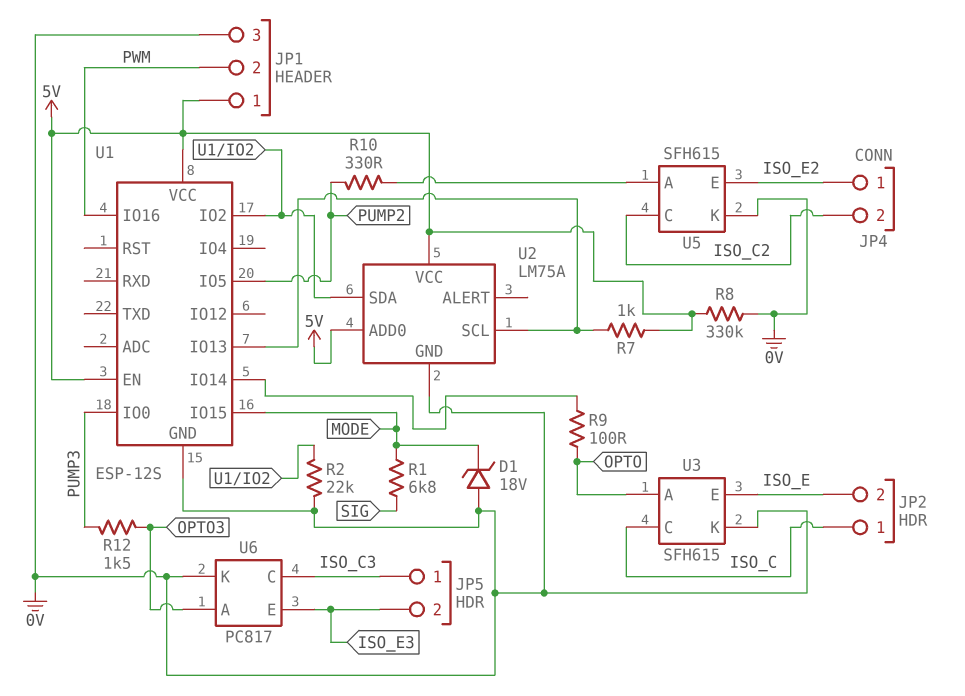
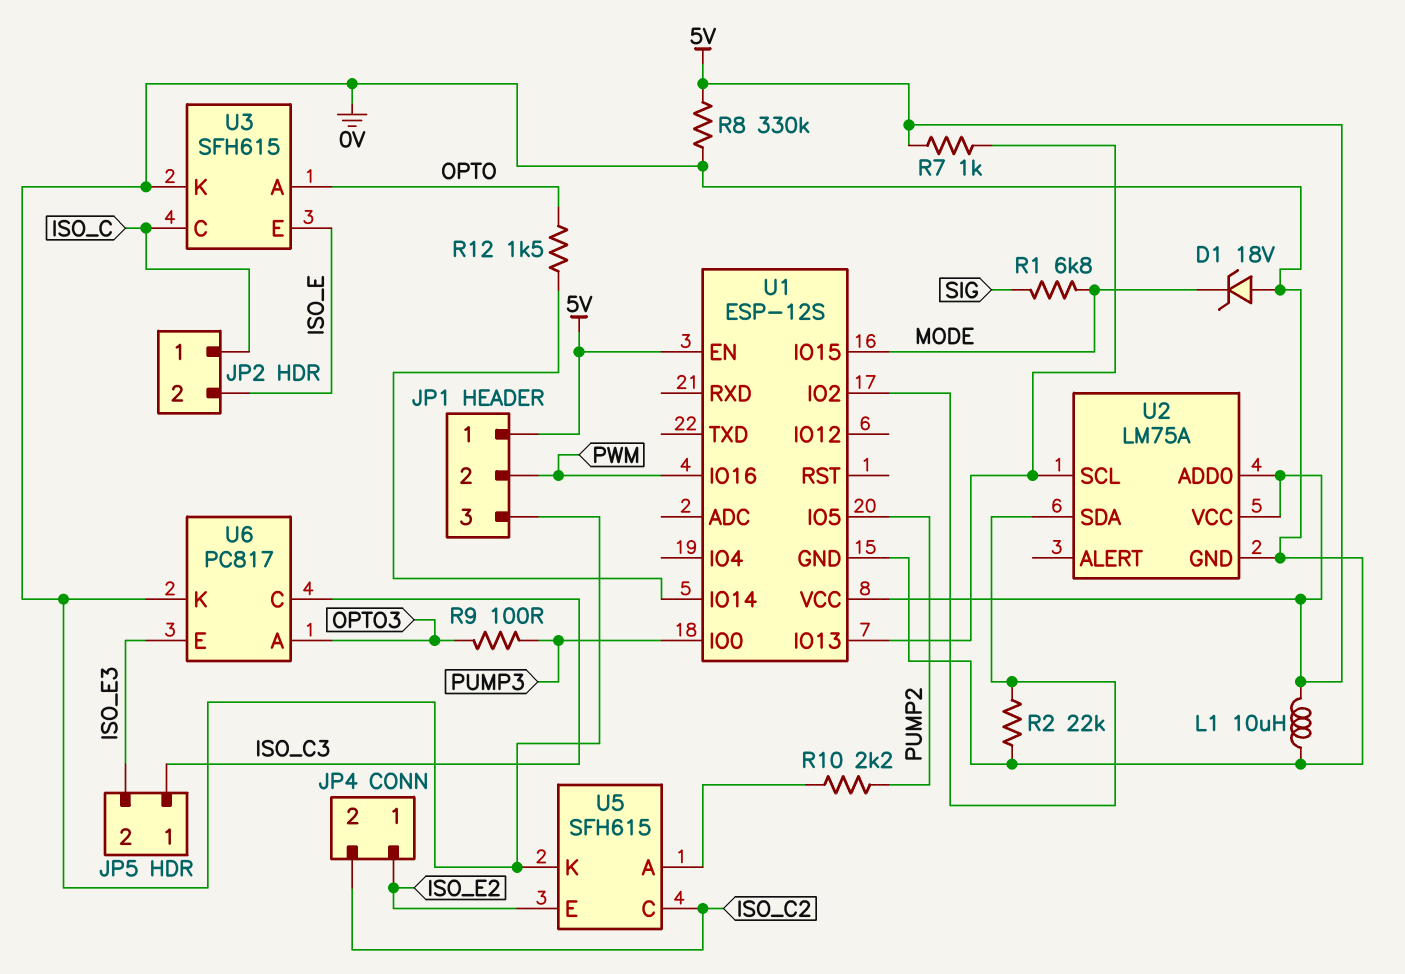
L1: none -> 10uH (0V, 5V)
R9: 100 (OPTO, U1/IO14) -> 100 (OPTO3, PUMP3)
R10: 330 (PUMP2, U5/A) -> 2.2k (PUMP2, U5/A)
R12: 1.5k (OPTO3, PUMP3) -> 1.5k (OPTO, U1/IO14)

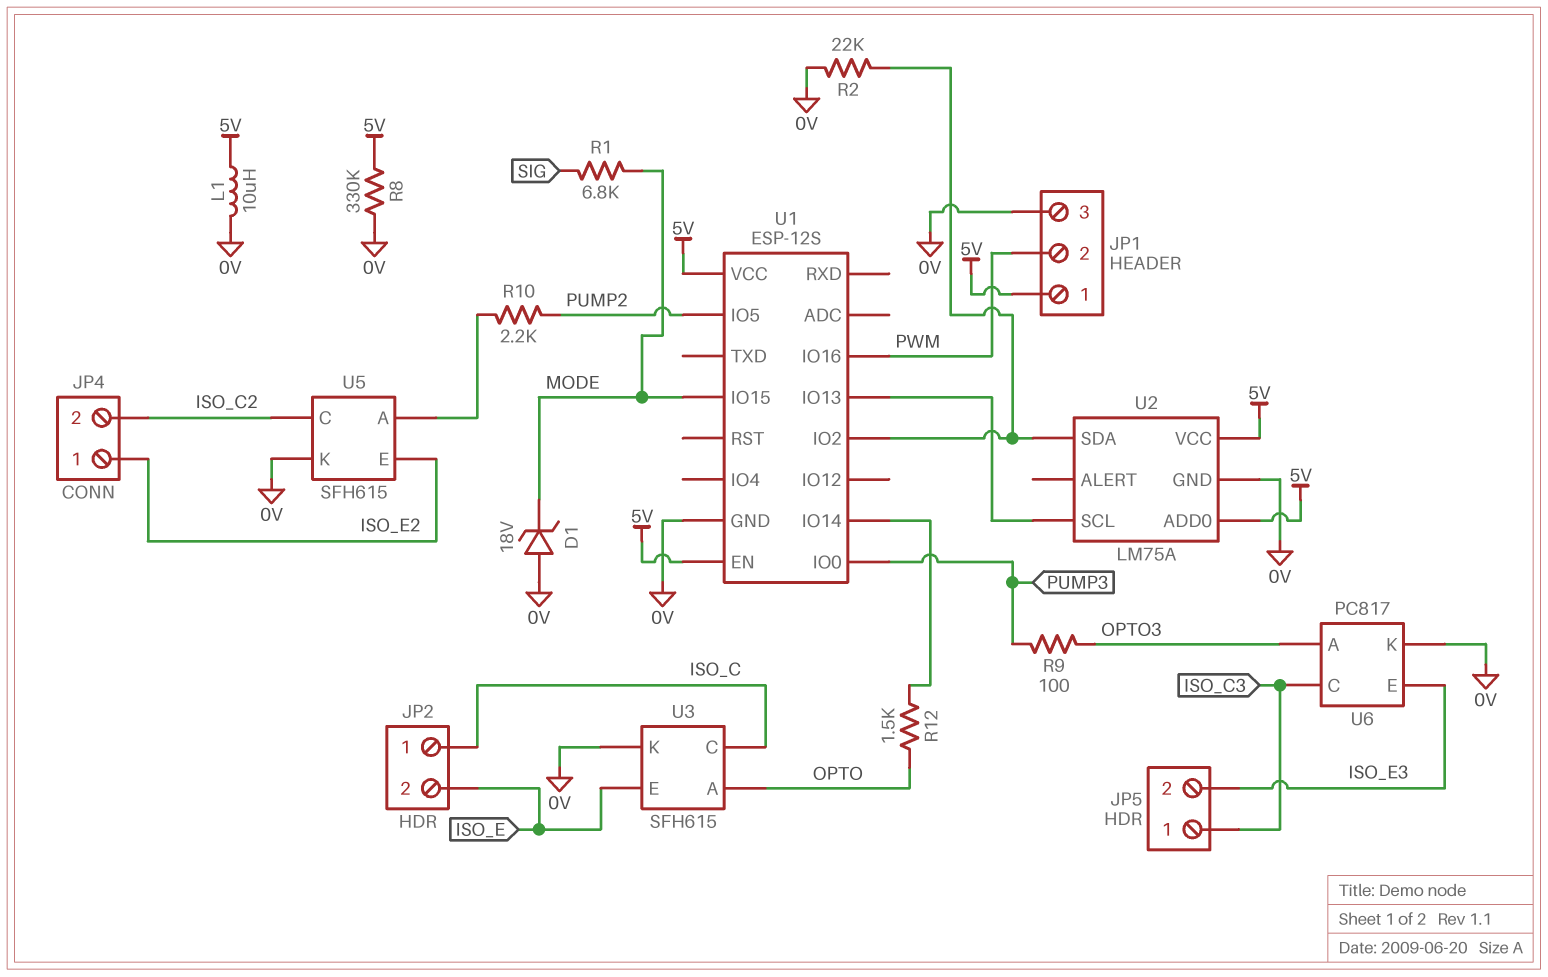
R7: 1k (5V, U1/IO13) -> none

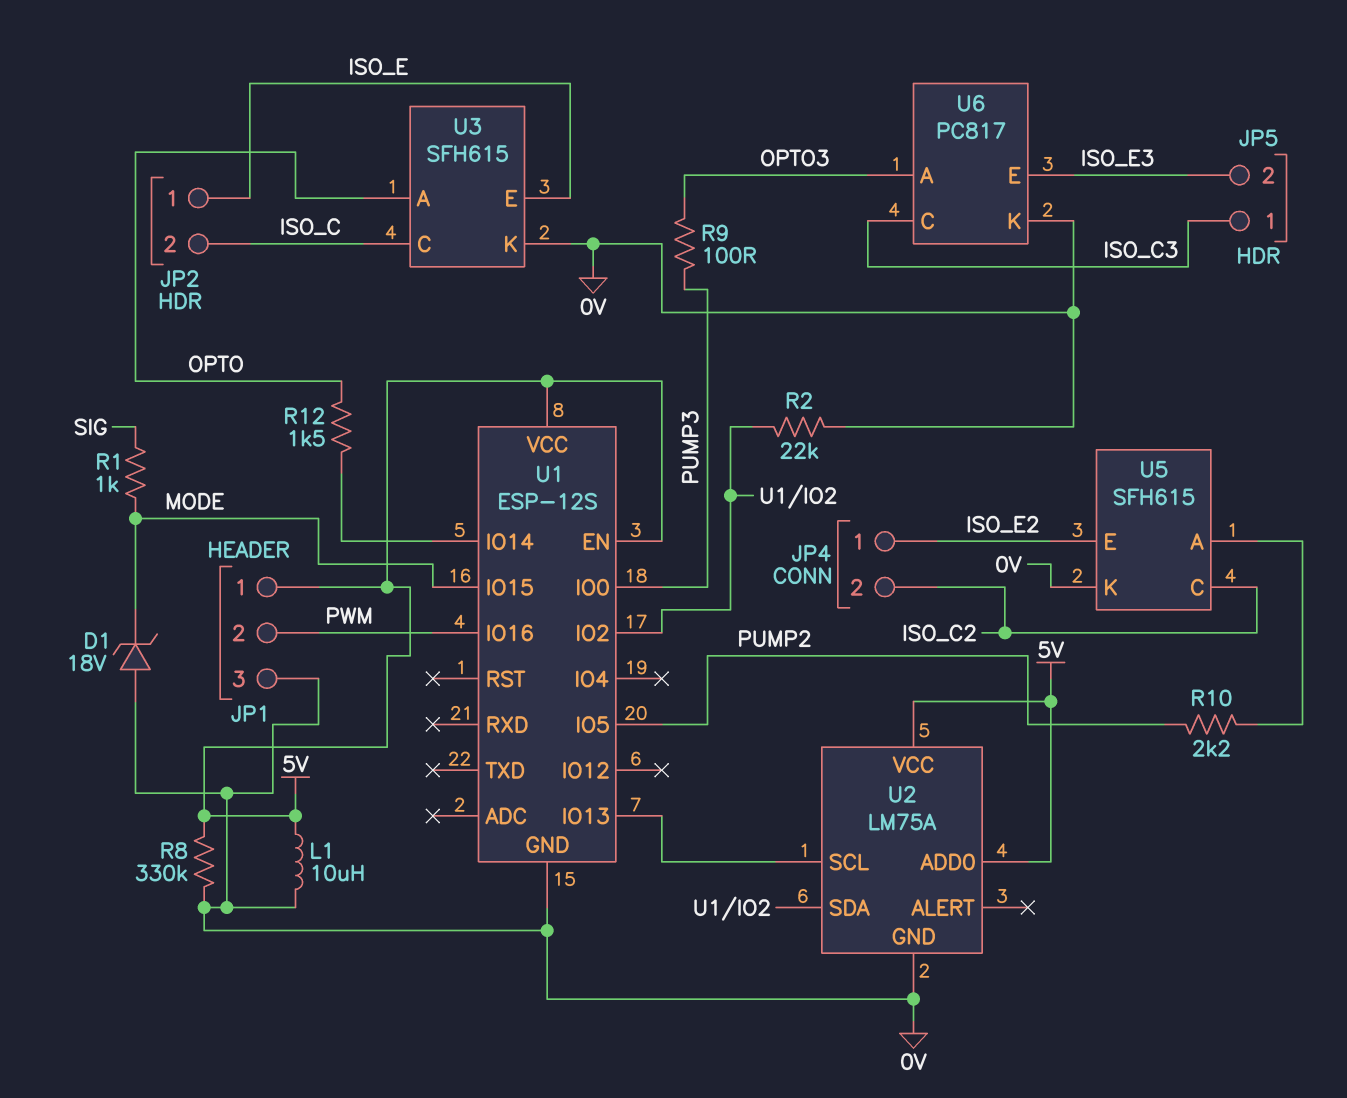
JP2 pin 1: ISO_C -> ISO_E
JP2 pin 2: ISO_E -> ISO_C
R1: 6.8k (MODE, SIG) -> 1k (MODE, SIG)

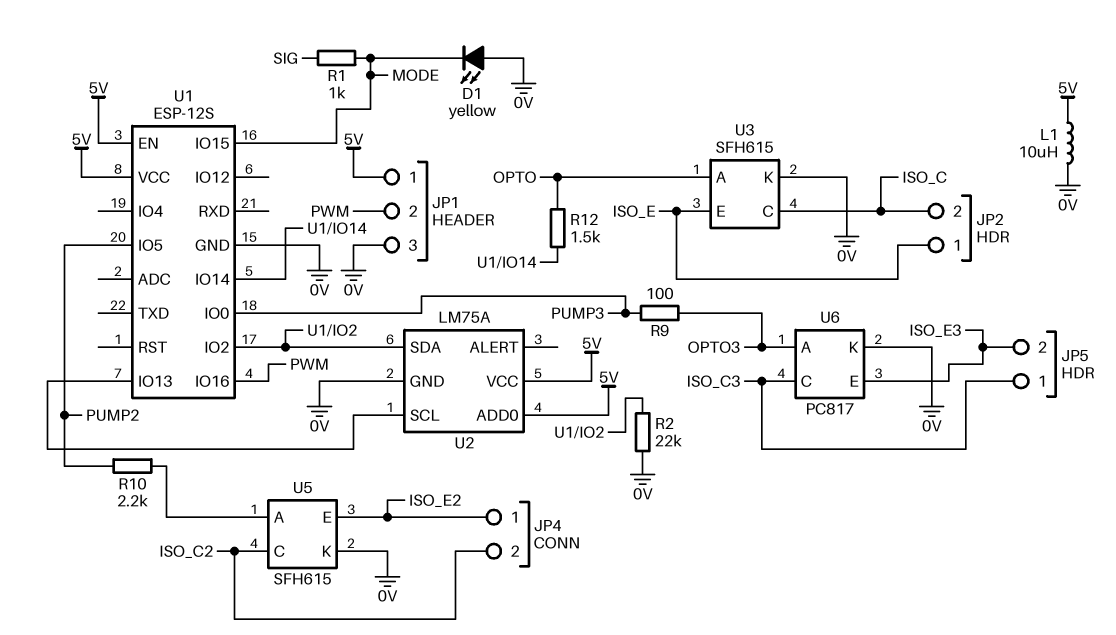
D1: zener 18V (A 0V, K MODE) -> LED yellow (A 0V, K MODE)
R8: 330k (0V, 5V) -> none

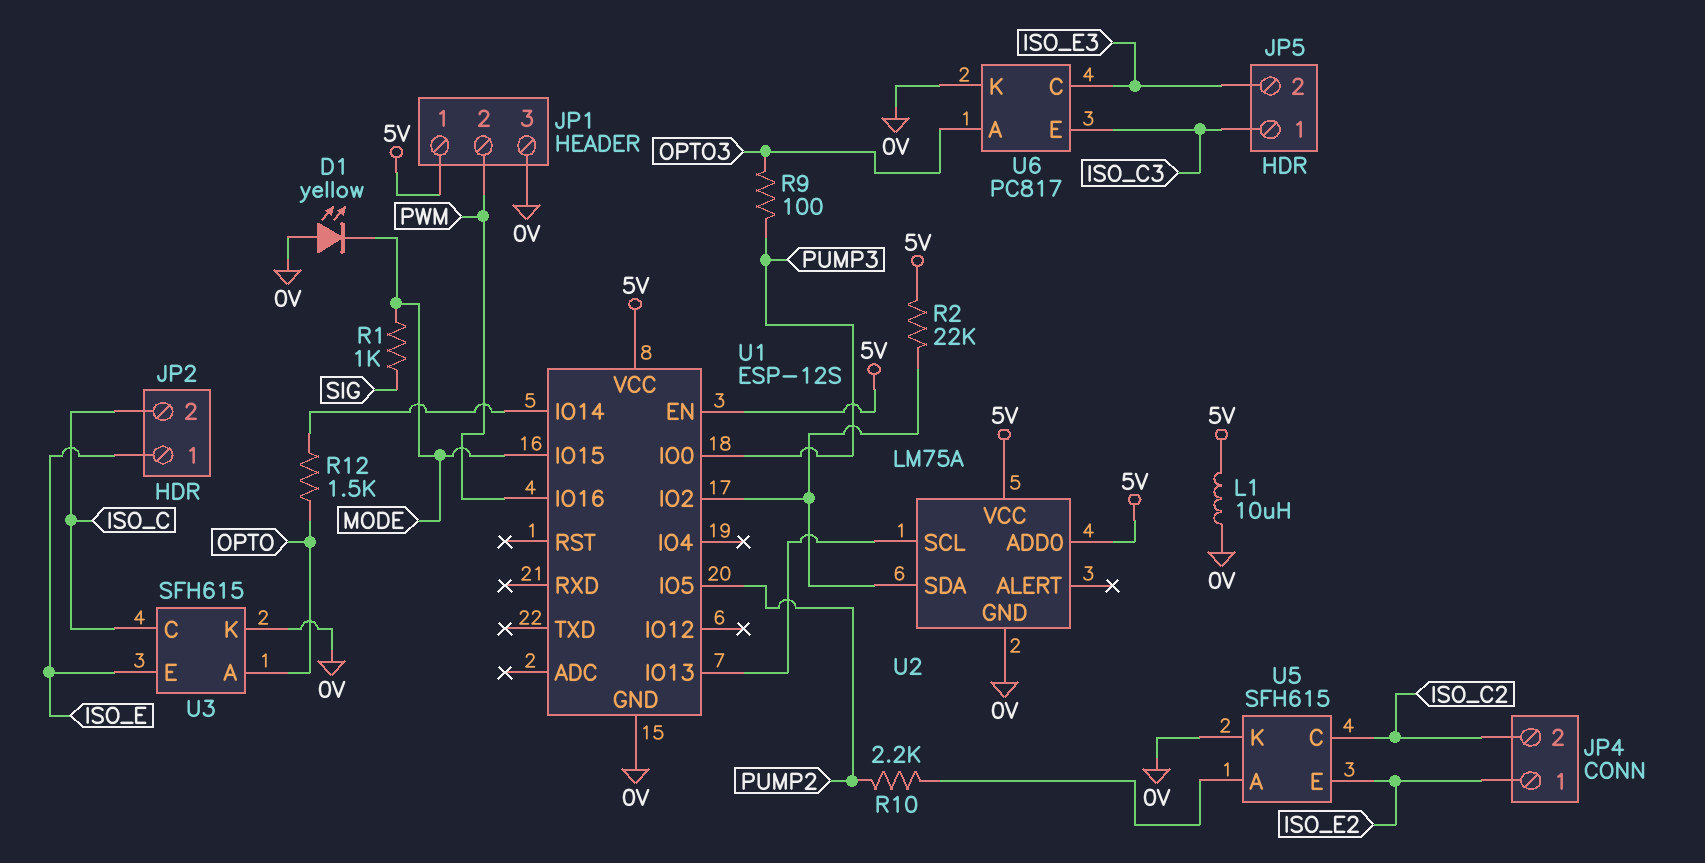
R2: 22k (0V, U1/IO2) -> 22k (5V, U1/IO2)
U6 pin C: ISO_C3 -> ISO_E3
U6 pin E: ISO_E3 -> ISO_C3

